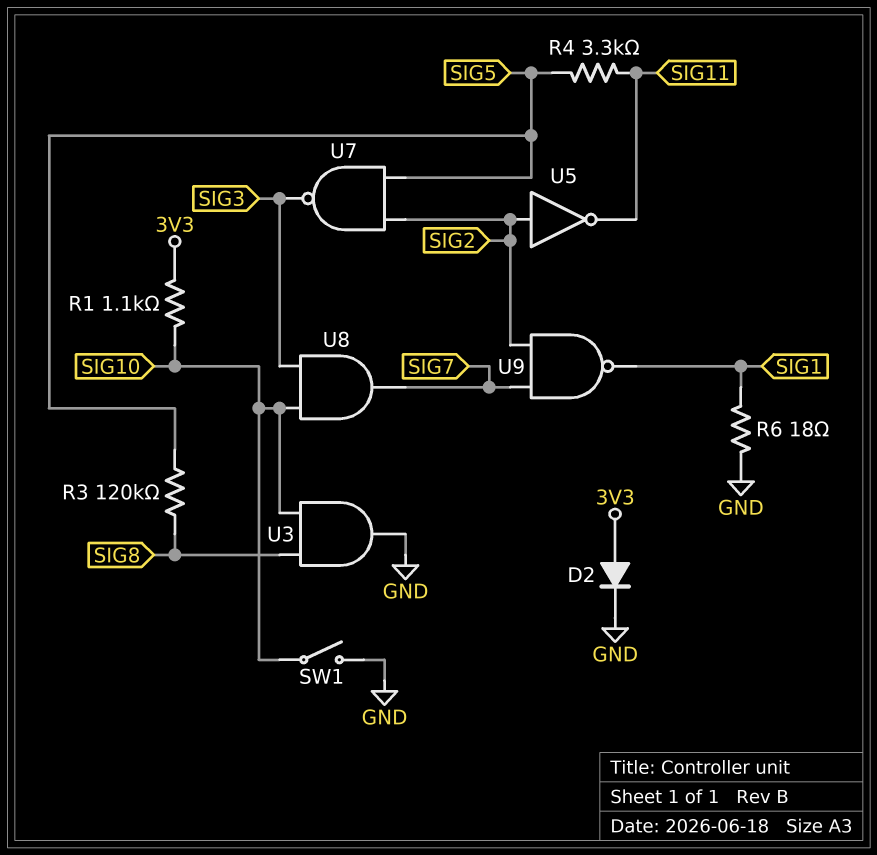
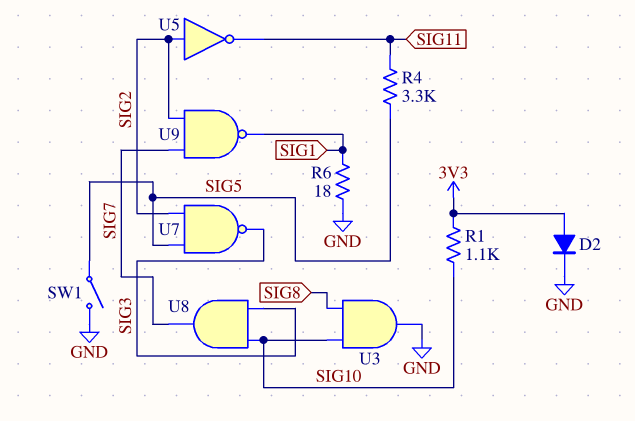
R3: 120k (SIG5, SIG8) -> none
SW1: switch (GND, SIG10) -> switch (GND, SIG5)

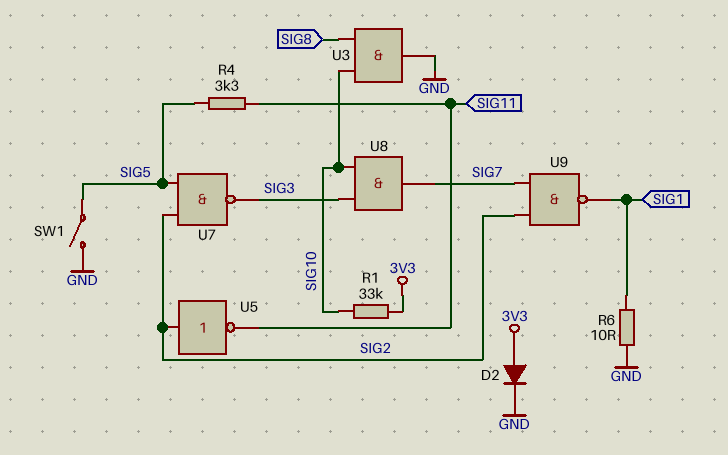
R1: 1.1k (3V3, SIG10) -> 33k (3V3, SIG10)
R6: 18 (GND, SIG1) -> 10 (GND, SIG1)

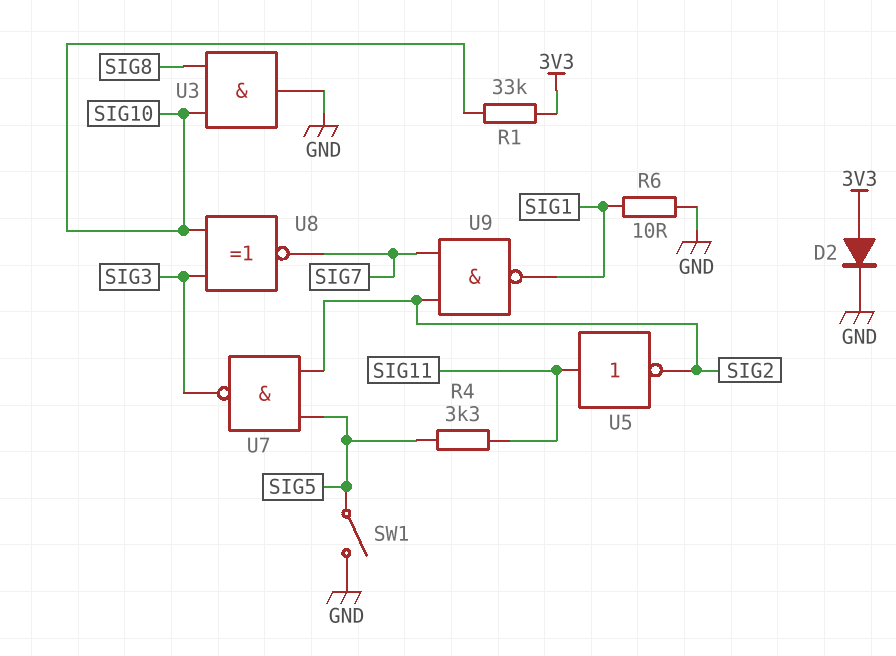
U5: NOT (in SIG2, out SIG11) -> NOT (in SIG11, out SIG2)
U8: AND (in SIG3, in SIG10, out SIG7) -> XNOR (in SIG3, in SIG10, out SIG7)

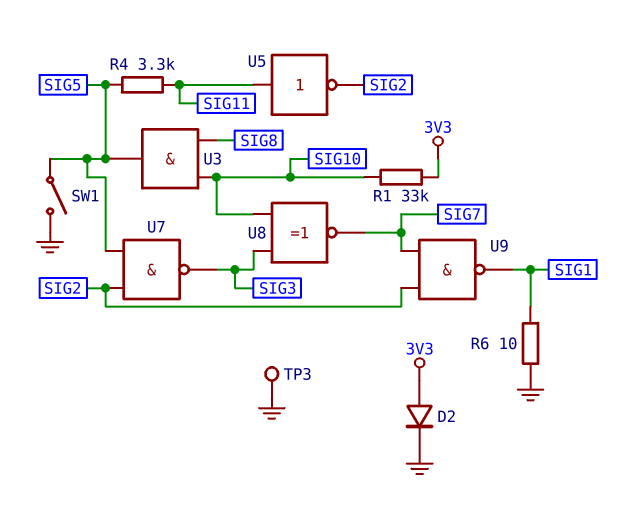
TP3: none -> test point (GND)
U3: AND (in SIG8, in SIG10, out GND) -> AND (in SIG8, in SIG10, out SIG5)

